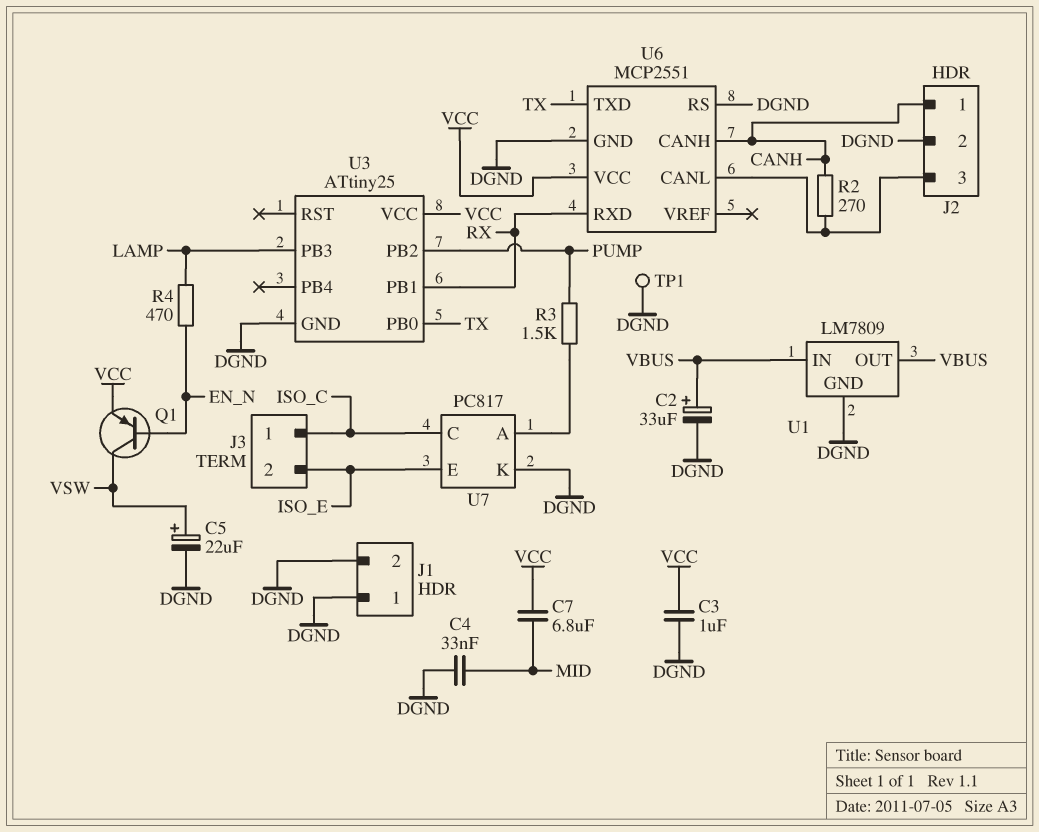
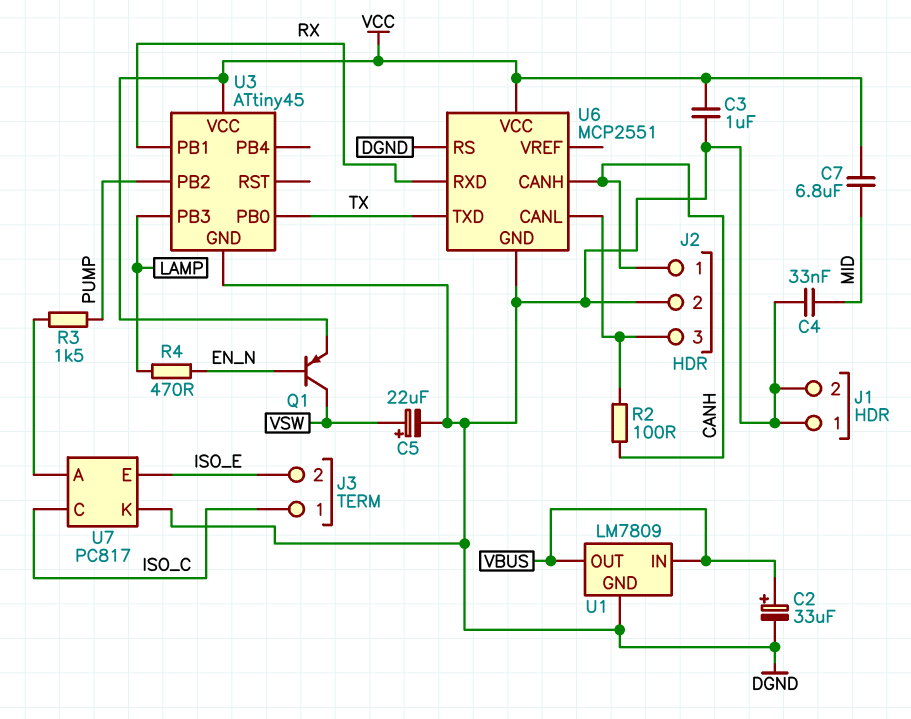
R2: 270 (CANH, J2/3) -> 100 (CANH, J2/3)
TP1: test point (DGND) -> none
U3: ATtiny25 -> ATtiny45

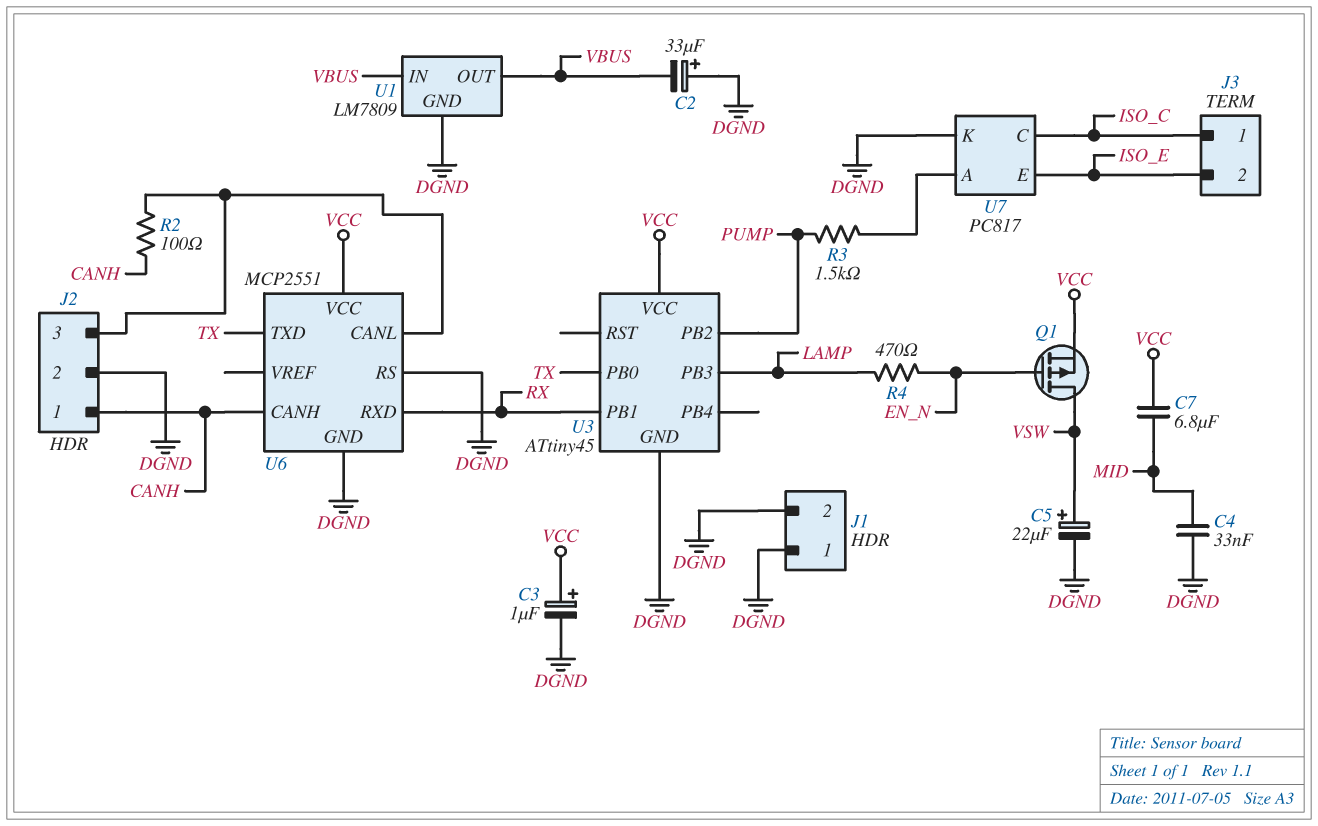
C2: 33uF (plus VBUS, minus DGND) -> 33uF (plus DGND, minus VBUS)
C3: 1uF (DGND, VCC) -> 1uF (plus VCC, minus DGND)
Q1: PNP (B EN_N, C VSW, E VCC) -> PMOS (G EN_N, D VSW, S VCC)

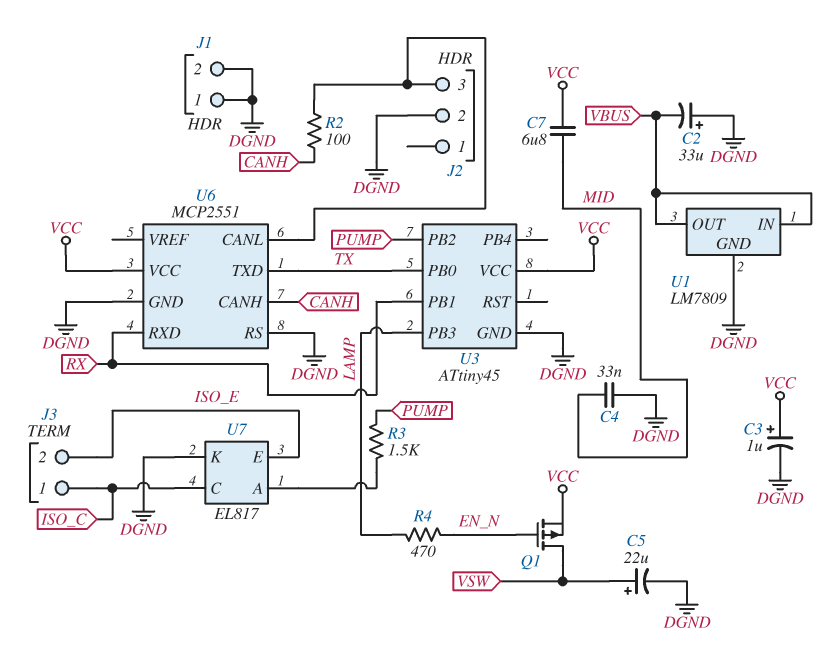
J2 pin 1: CANH -> none
U7: PC817 -> EL817

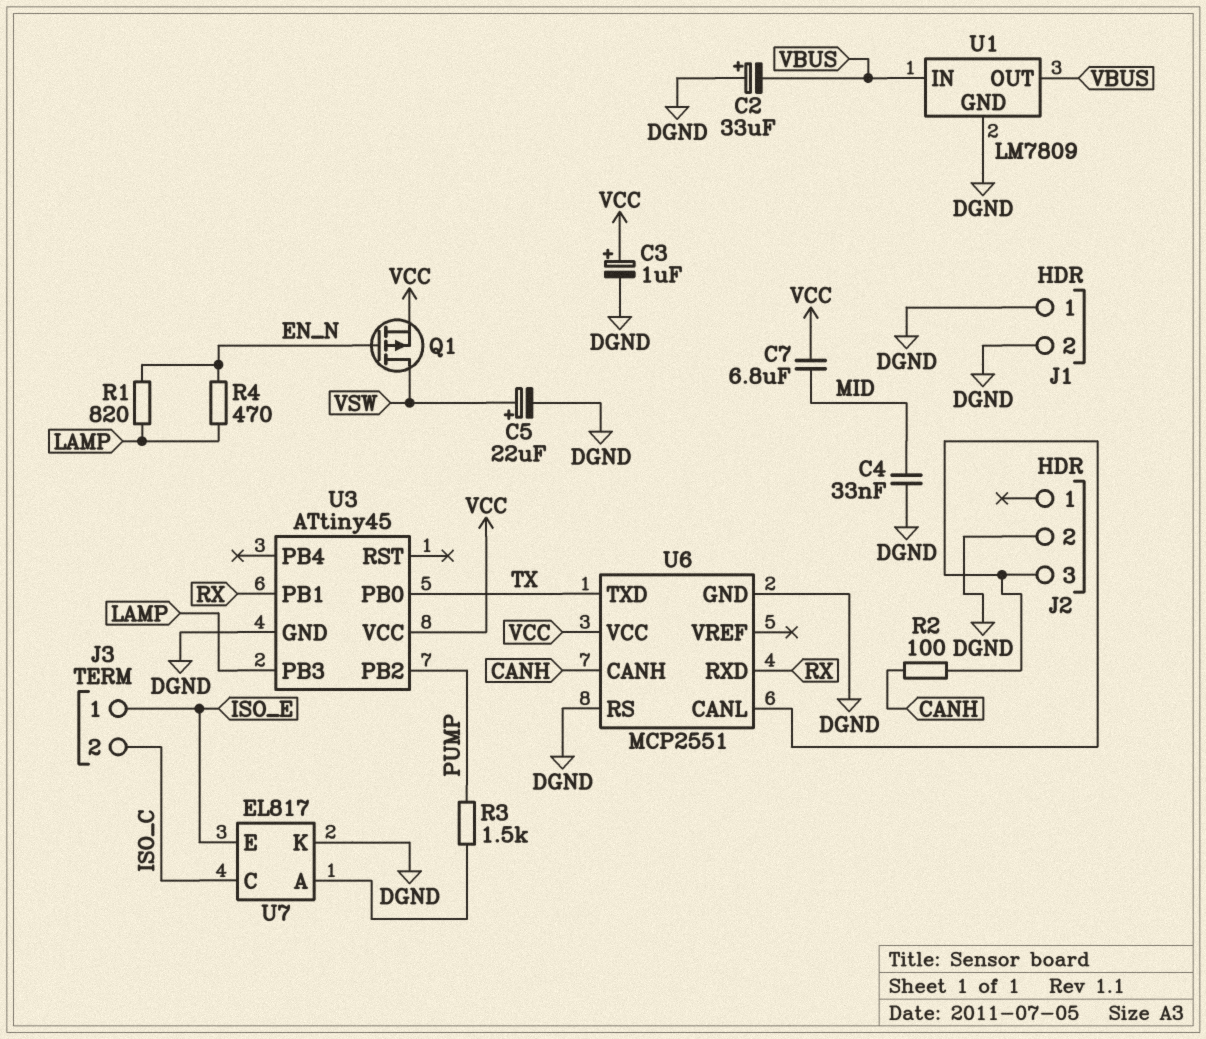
J3 pin 1: ISO_C -> ISO_E
J3 pin 2: ISO_E -> ISO_C
R1: none -> 820 (EN_N, LAMP)

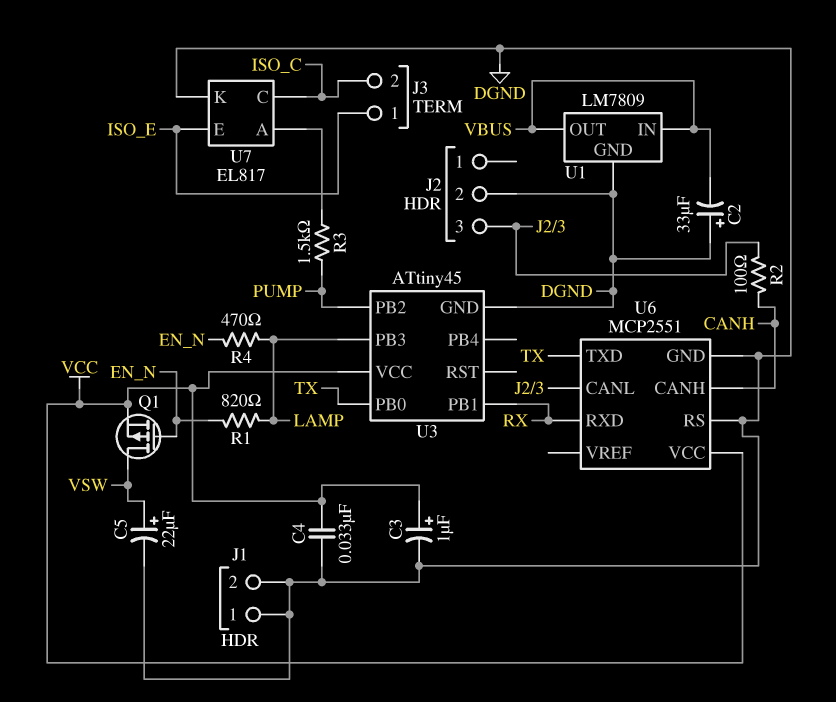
C4: 33nF (DGND, MID) -> 33nF (DGND, VCC)
C7: 6.8uF (MID, VCC) -> none

